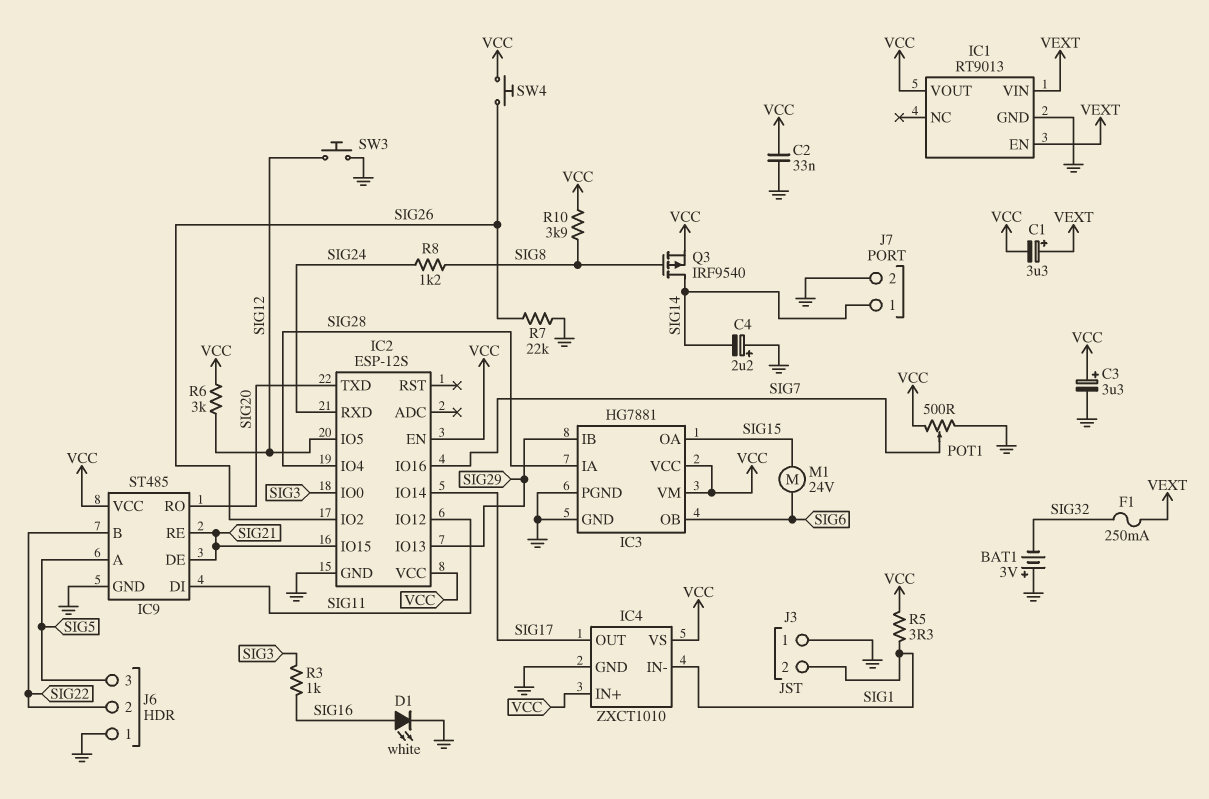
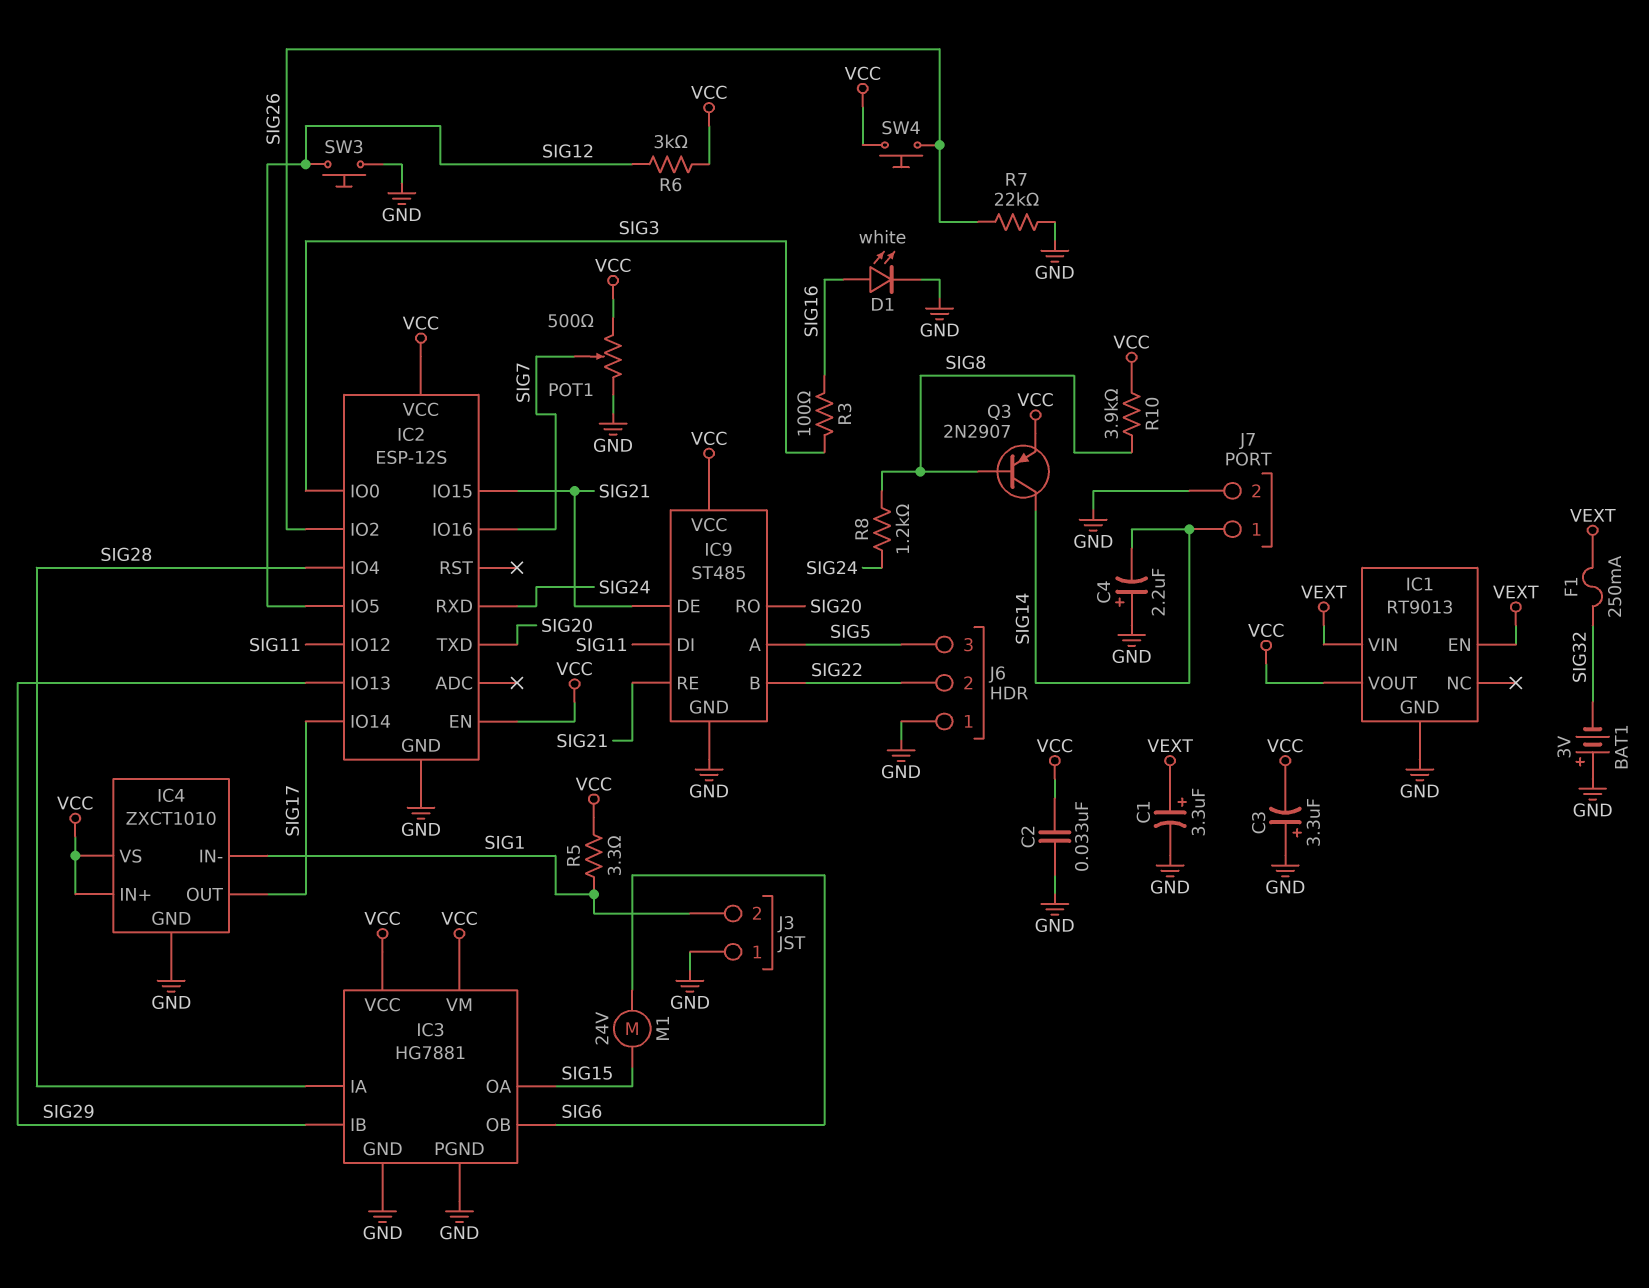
C1: 3.3uF (plus VEXT, minus VCC) -> 3.3uF (plus VEXT, minus GND)
C3: 3.3uF (plus VCC, minus GND) -> 3.3uF (plus GND, minus VCC)
Q3: PMOS IRF9540 (G SIG8, D SIG14, S VCC) -> PNP 2N2907 (B SIG8, C SIG14, E VCC)
R3: 1k (SIG3, SIG16) -> 100 (SIG3, SIG16)

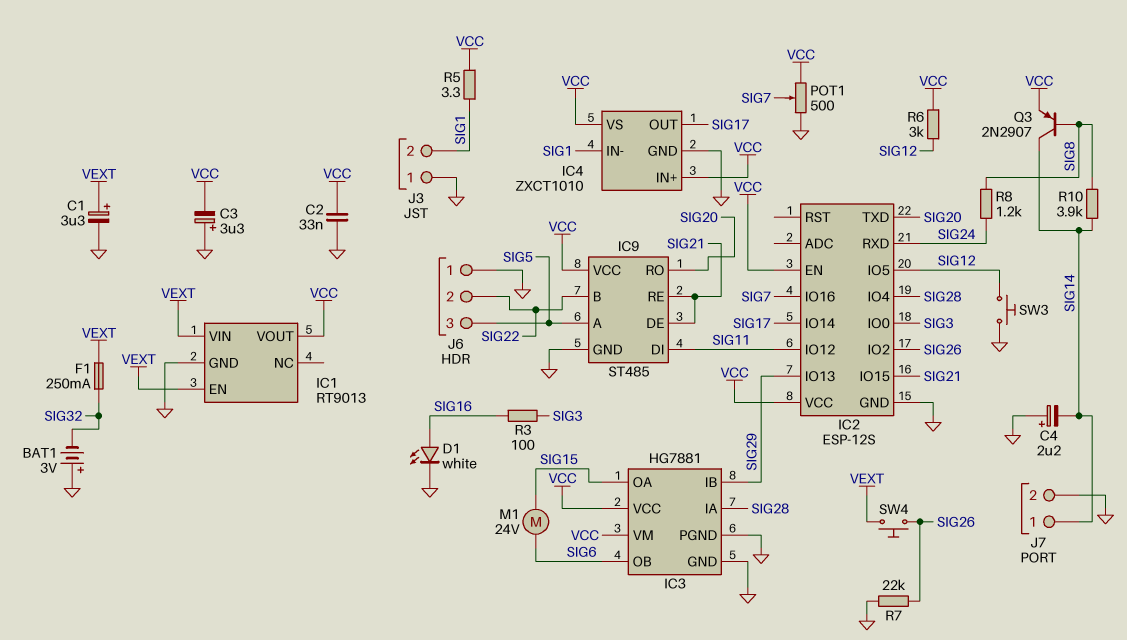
R10: 3.9k (SIG8, VCC) -> 3.9k (SIG8, SIG14)
SW4: button (SIG26, VCC) -> button (SIG26, VEXT)

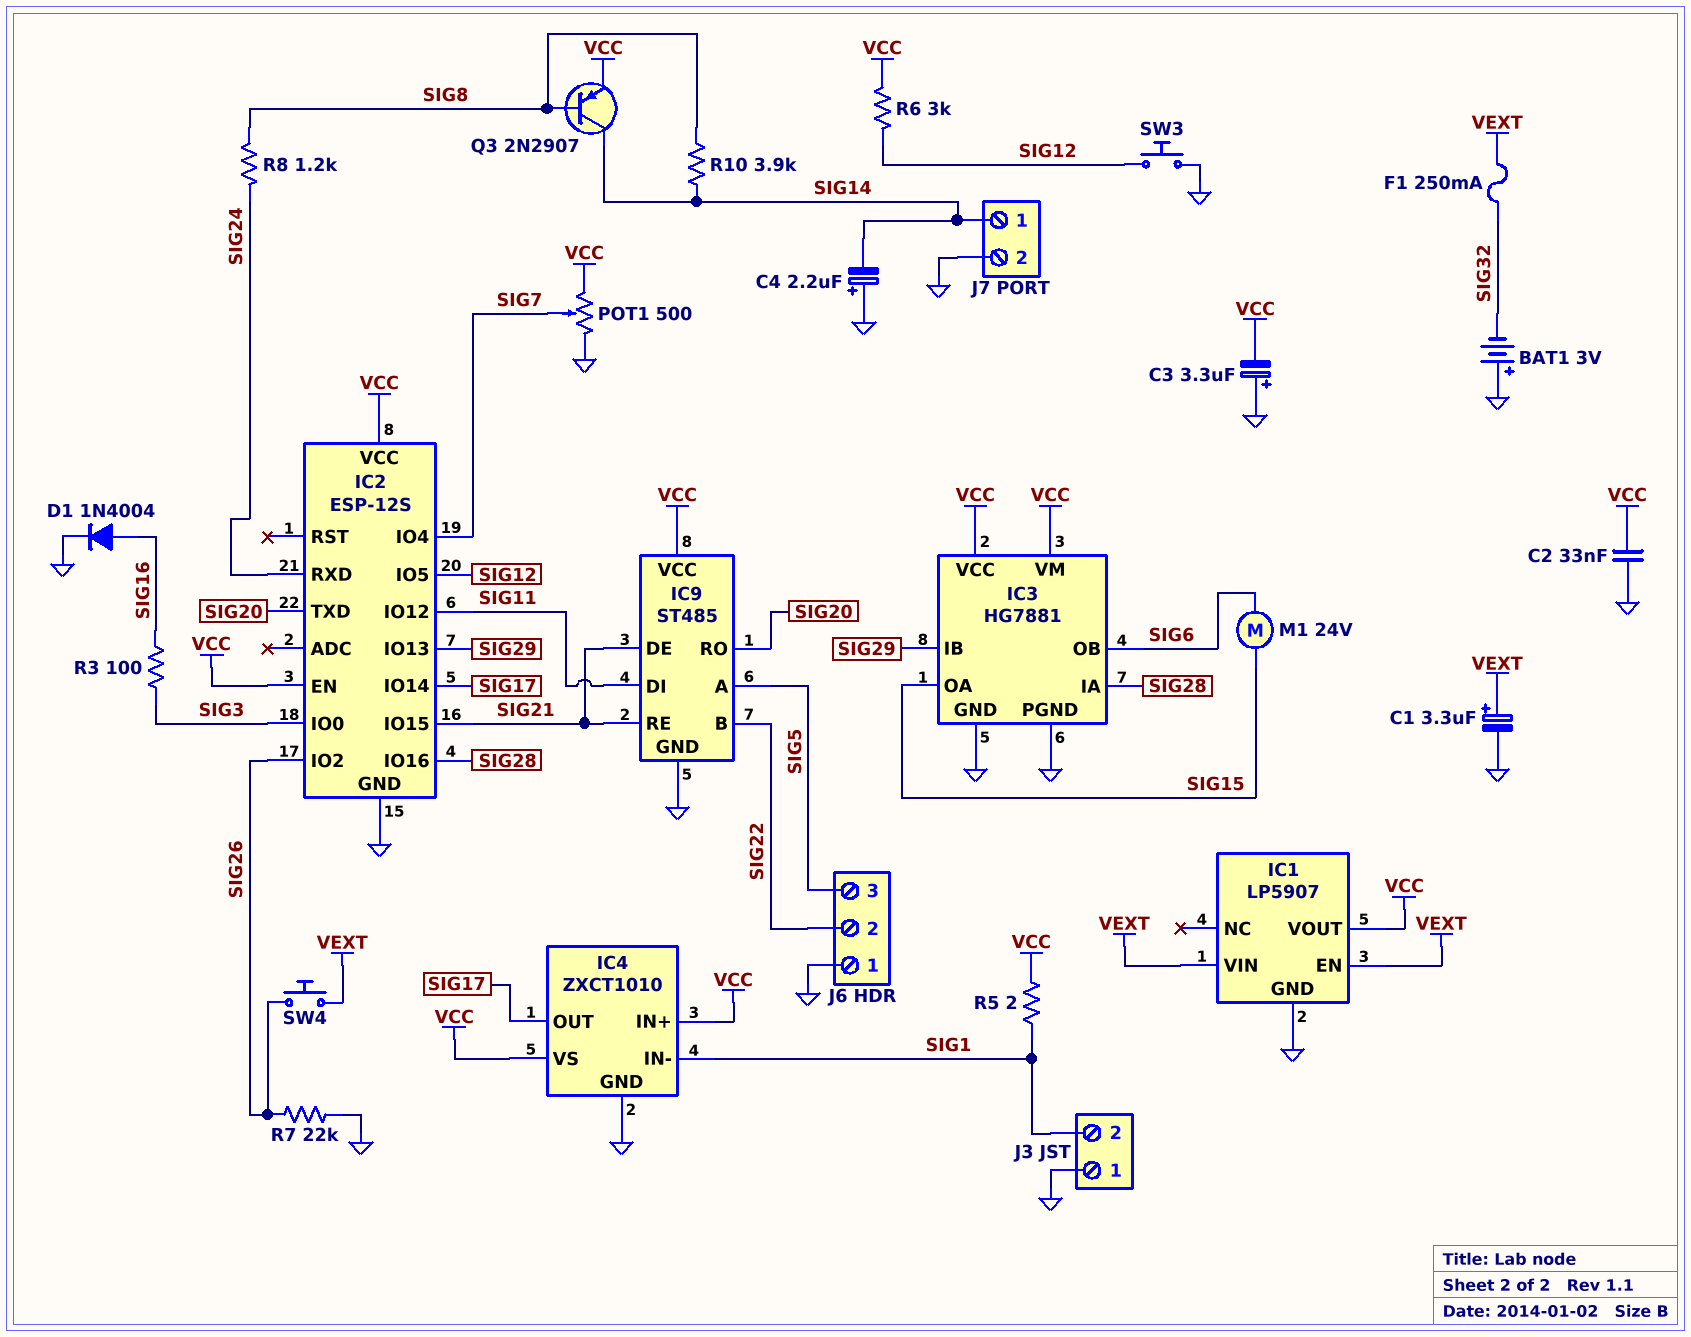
D1: LED white (A SIG16, K GND) -> diode 1N4004 (A SIG16, K GND)
IC1: RT9013 -> LP5907
IC2 pin IO4: SIG28 -> SIG7
IC2 pin IO16: SIG7 -> SIG28
R5: 3.3 (SIG1, VCC) -> 2 (SIG1, VCC)

